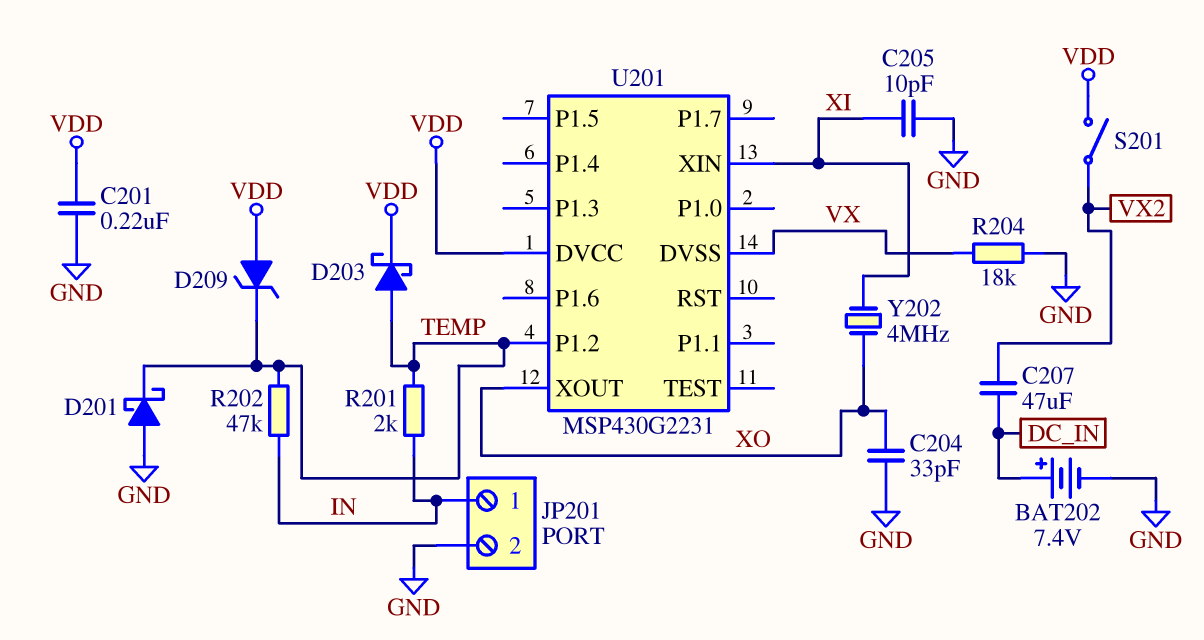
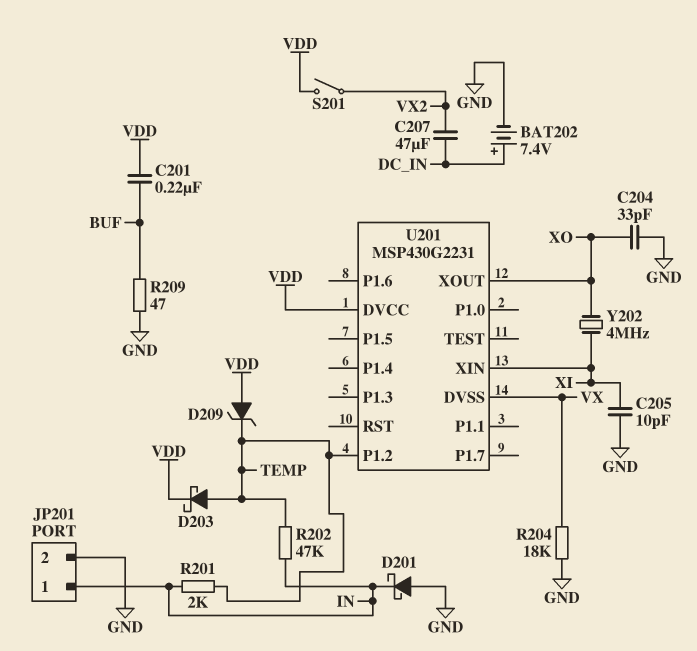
C201: 220nF (GND, VDD) -> 220nF (BUF, VDD)
D201: schottky (A GND, K TEMP) -> schottky (A GND, K IN)
R209: none -> 47 (BUF, GND)

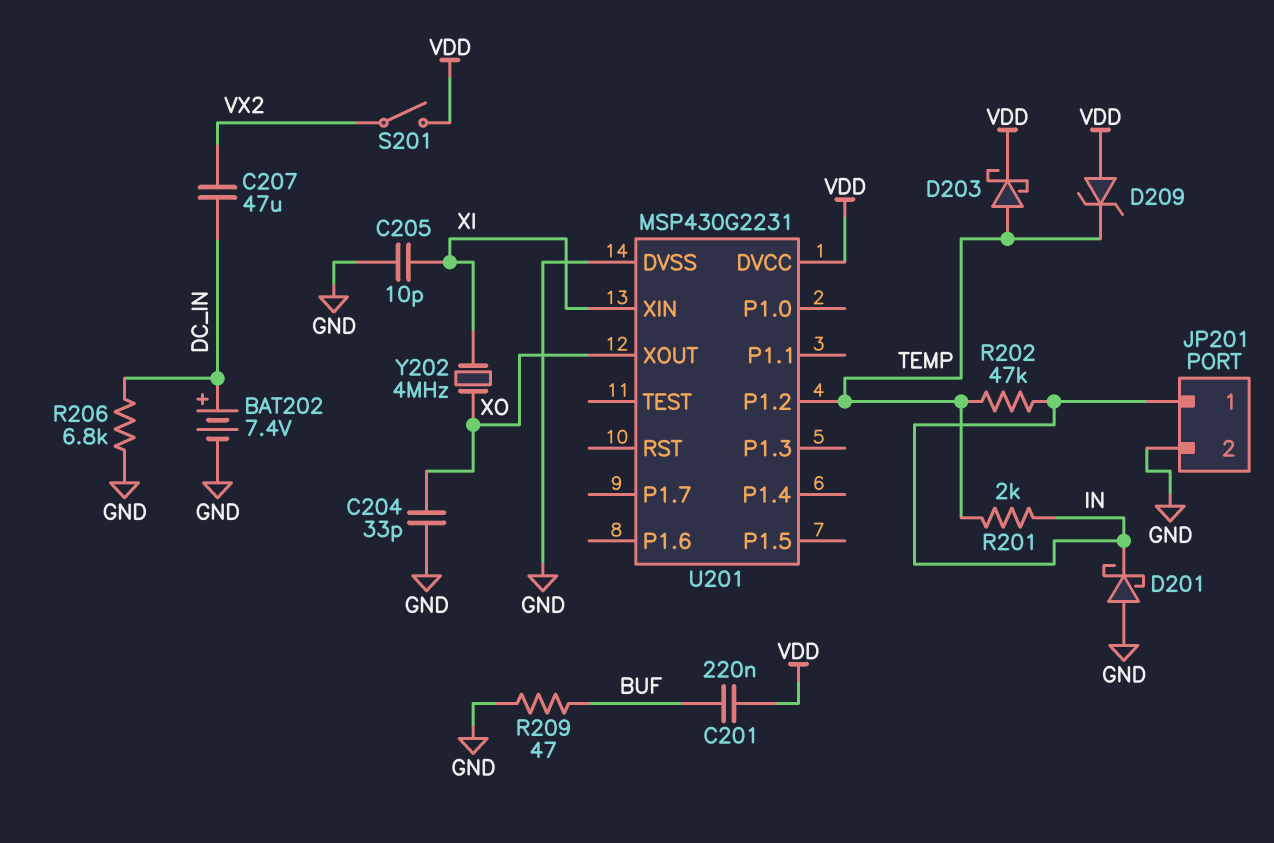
R204: 18k (GND, VX) -> none
R206: none -> 6.8k (DC_IN, GND)
U201 pin DVSS: VX -> GND

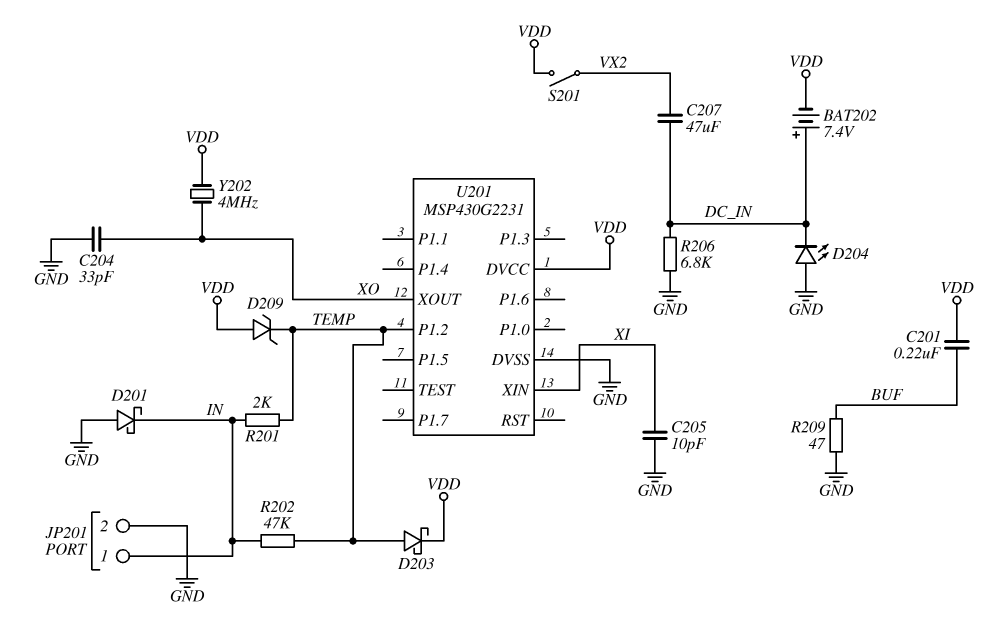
BAT202: 7.4V (plus DC_IN, minus GND) -> 7.4V (plus DC_IN, minus VDD)
D204: none -> LED (A GND, K DC_IN)
Y202: 4MHz (XI, XO) -> 4MHz (VDD, XO)

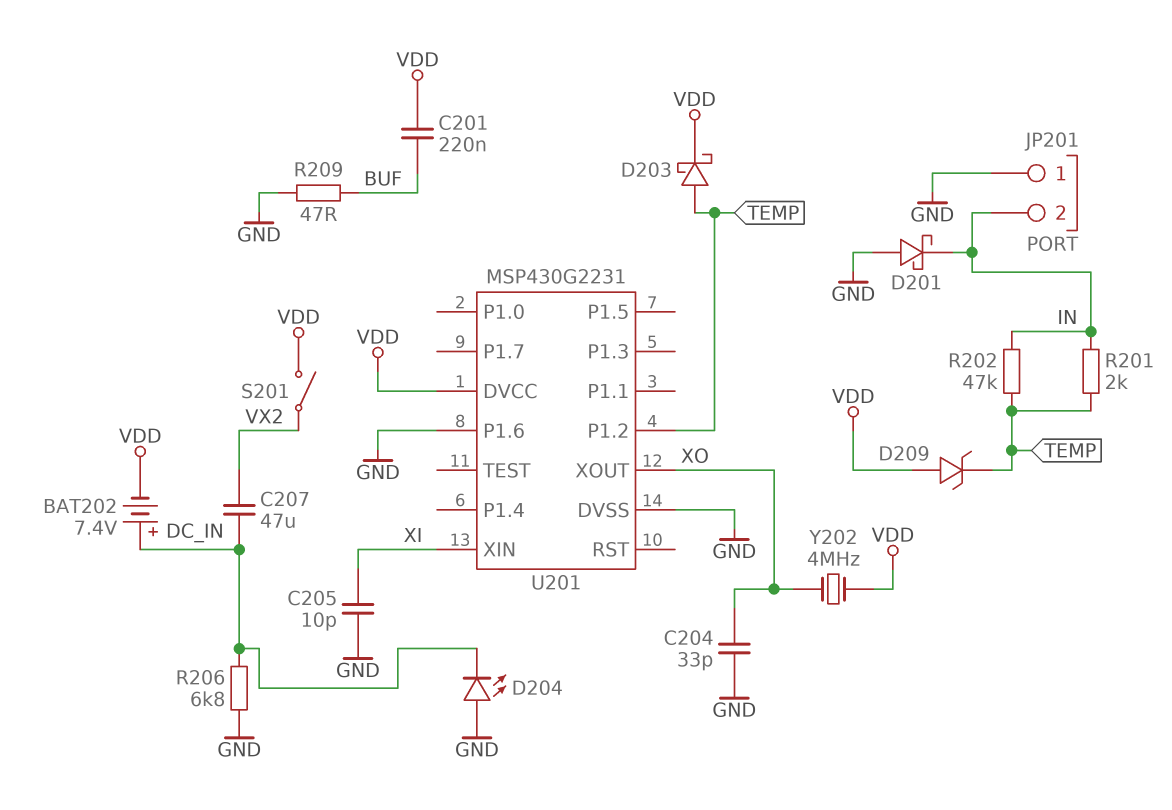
JP201 pin 1: IN -> GND
JP201 pin 2: GND -> IN
U201 pin P1.6: none -> GND

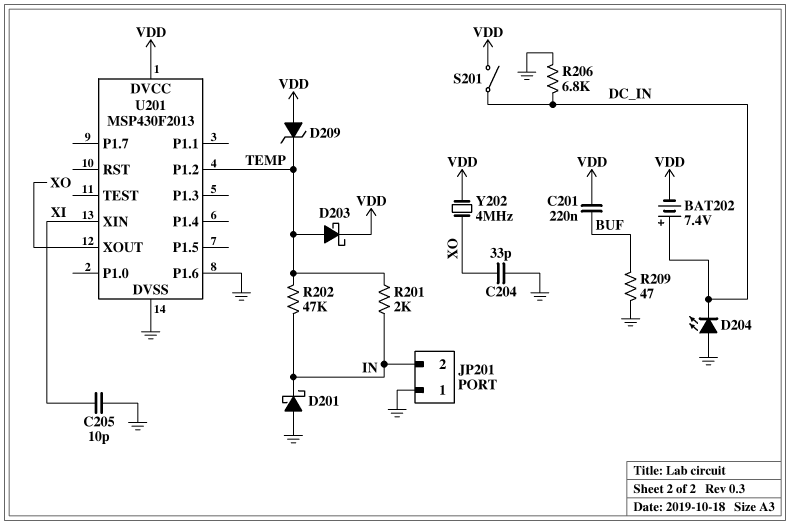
C207: 47uF (DC_IN, VX2) -> none
S201: switch (VDD, VX2) -> switch (DC_IN, VDD)
U201: MSP430G2231 -> MSP430F2013

